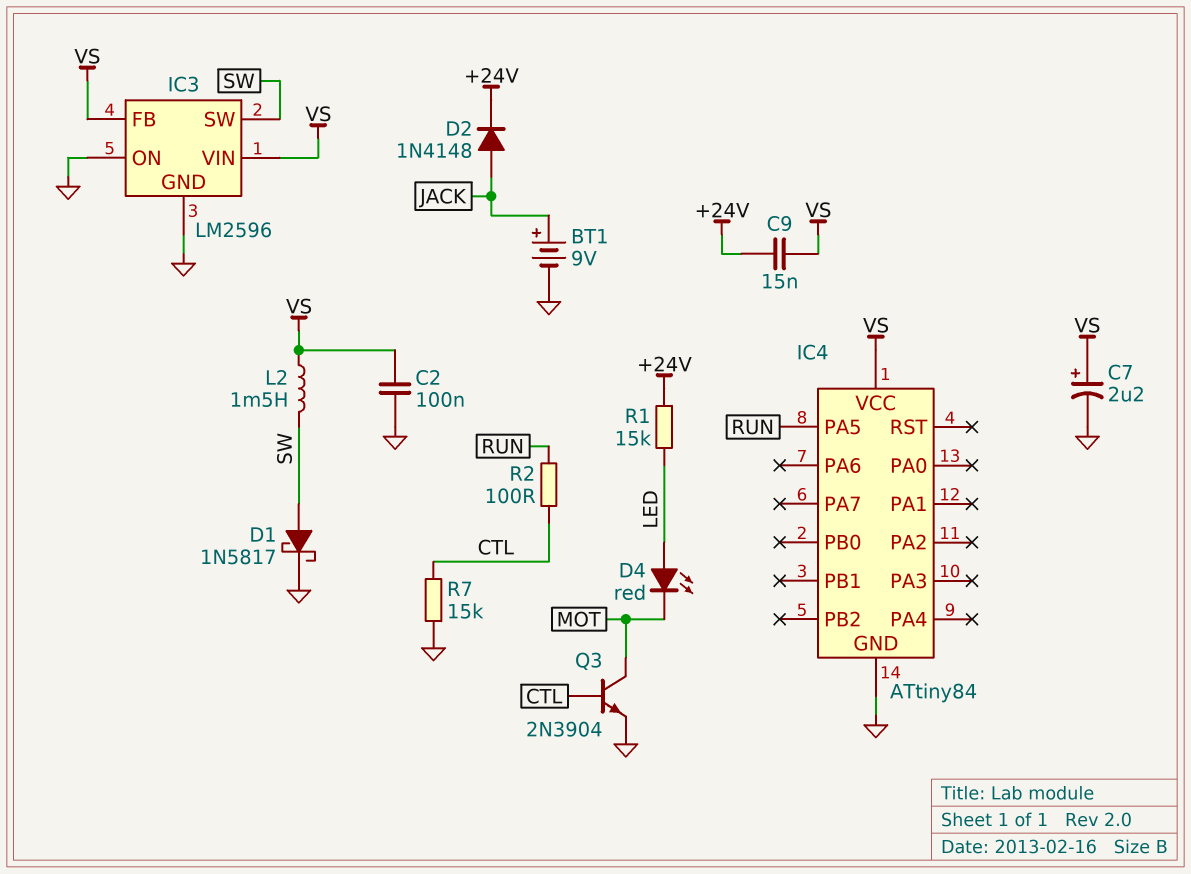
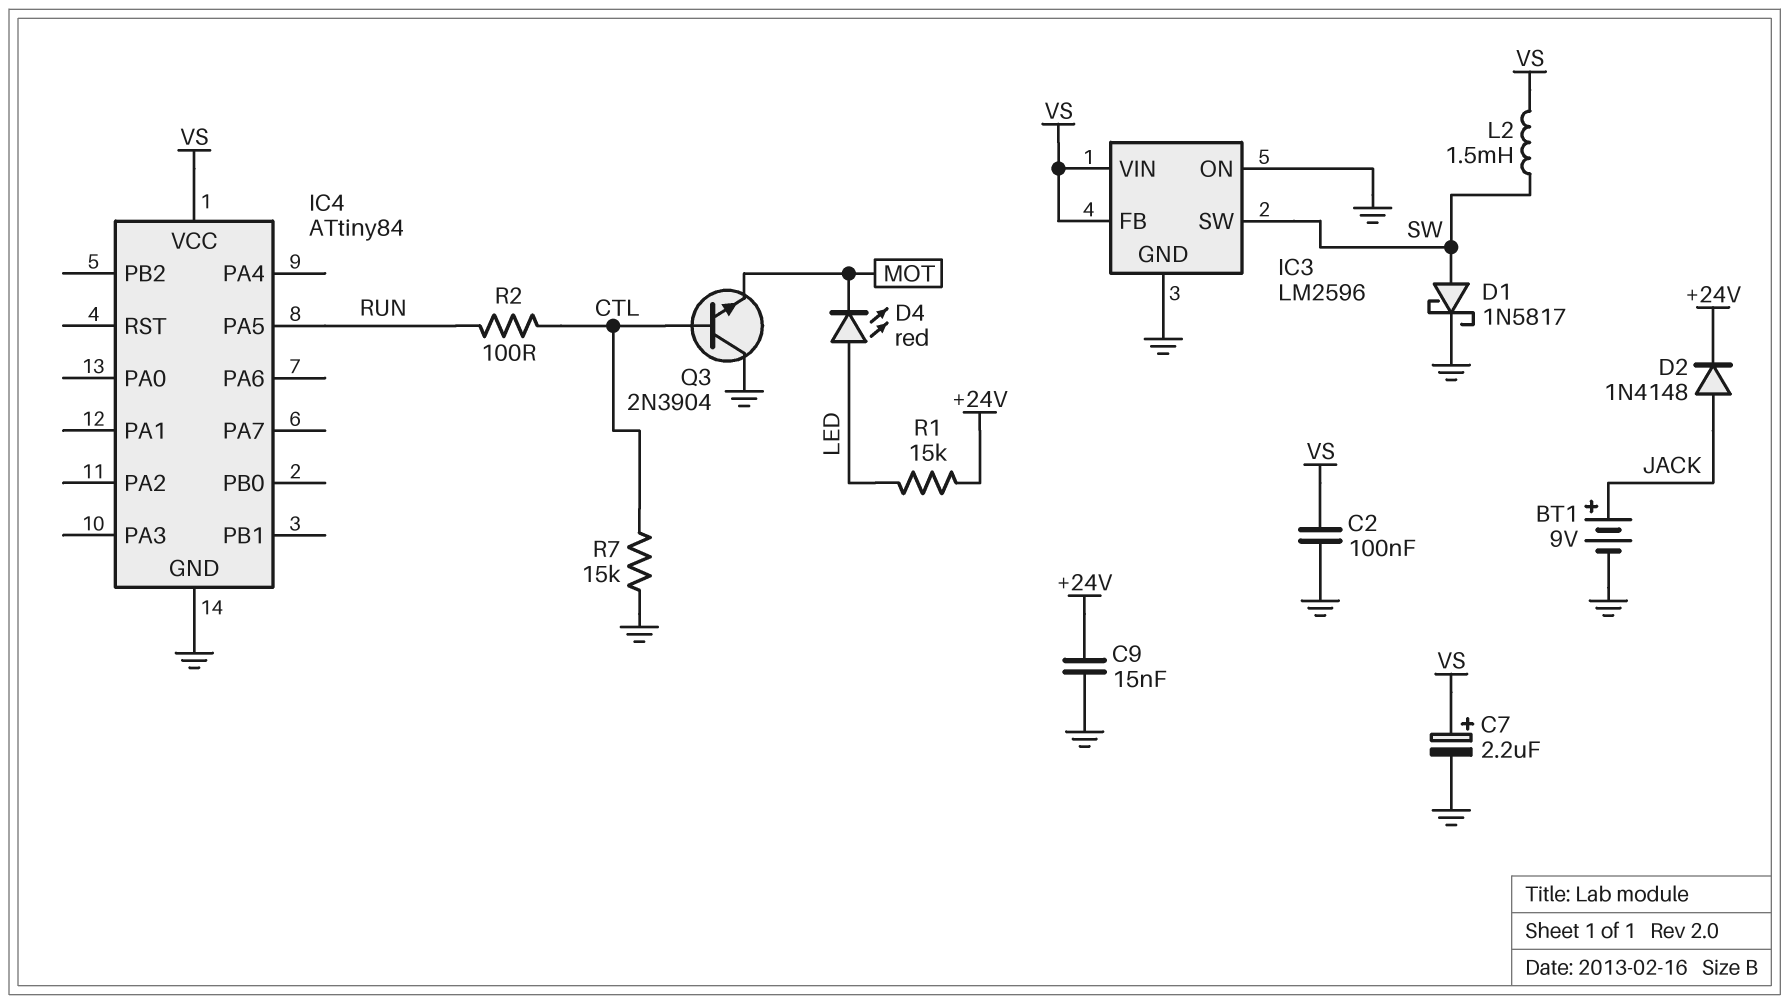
C9: 15nF (+24V, VS) -> 15nF (+24V, GND)
Q3: NPN 2N3904 (B CTL, C MOT, E GND) -> NPN 2N3904 (B CTL, C GND, E MOT)

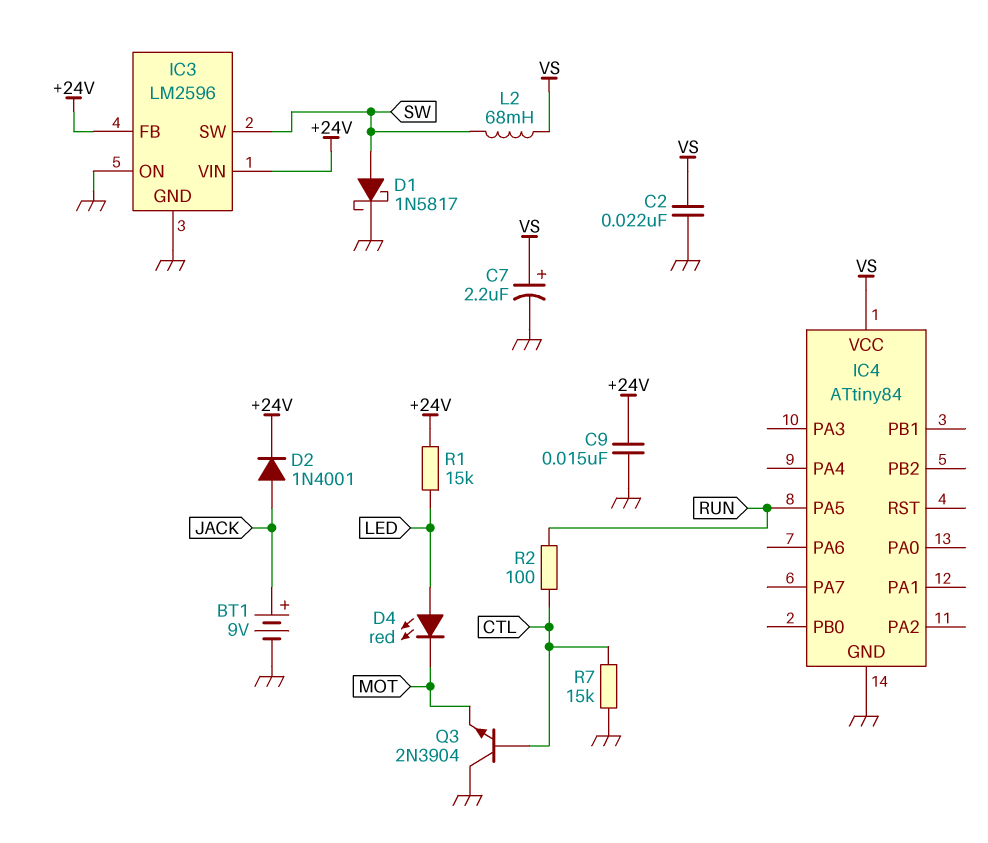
C2: 100nF (GND, VS) -> 22nF (GND, VS)
D2: diode 1N4148 (A JACK, K +24V) -> diode 1N4001 (A JACK, K +24V)
IC3 pin FB: VS -> +24V
IC3 pin VIN: VS -> +24V
L2: 1.5mH (SW, VS) -> 68mH (SW, VS)

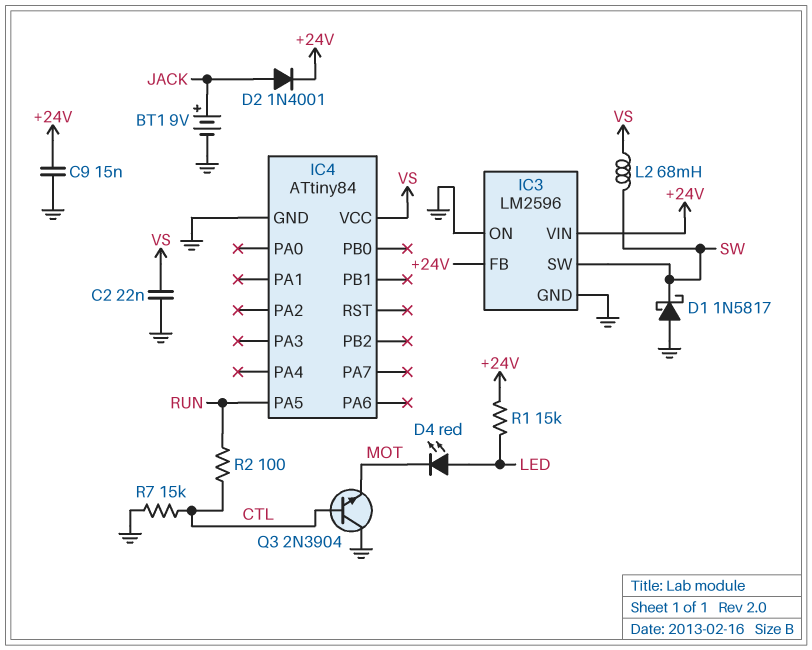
C7: 2.2uF (plus VS, minus GND) -> none
D1: schottky 1N5817 (A SW, K GND) -> schottky 1N5817 (A GND, K SW)

